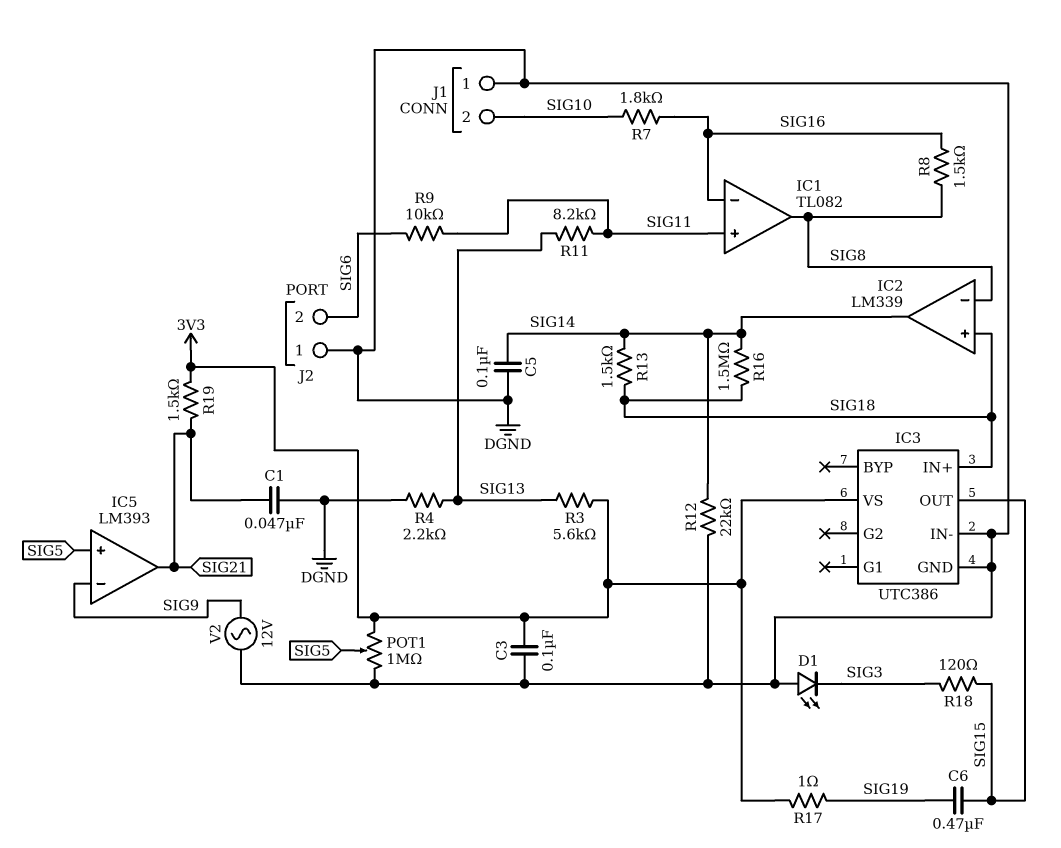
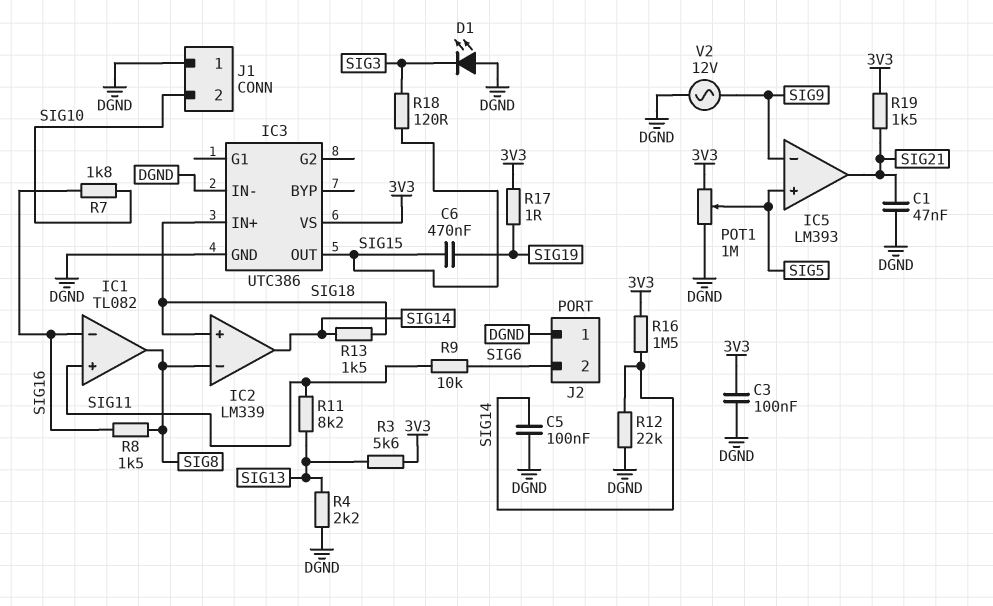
R16: 1.5M (SIG14, SIG18) -> 1.5M (3V3, SIG14)

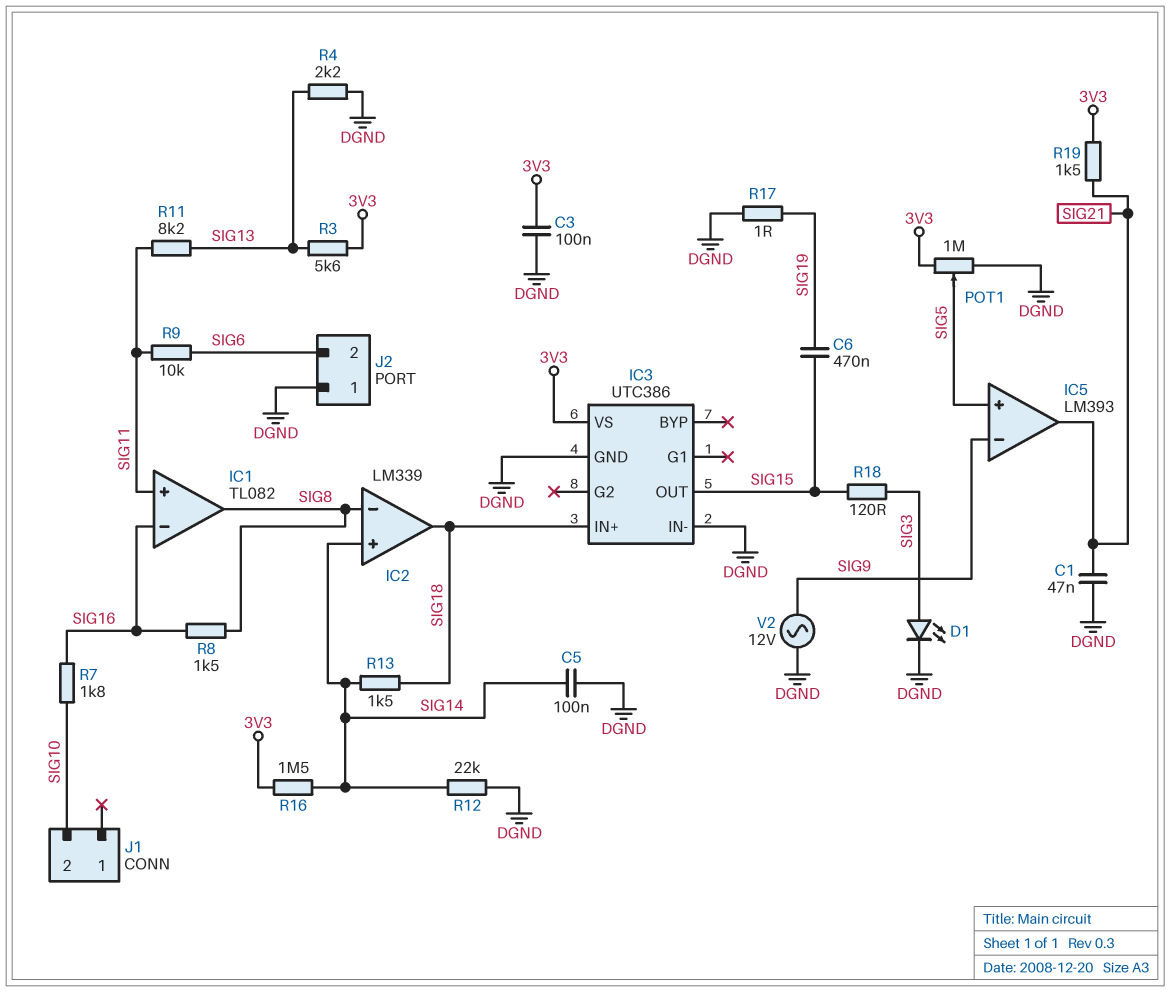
D1: LED (A DGND, K SIG3) -> LED (A SIG3, K DGND)
IC2 pin in+: SIG18 -> SIG14
IC2 pin out: SIG14 -> SIG18
J1 pin 1: DGND -> none
R17: 1 (3V3, SIG19) -> 1 (DGND, SIG19)

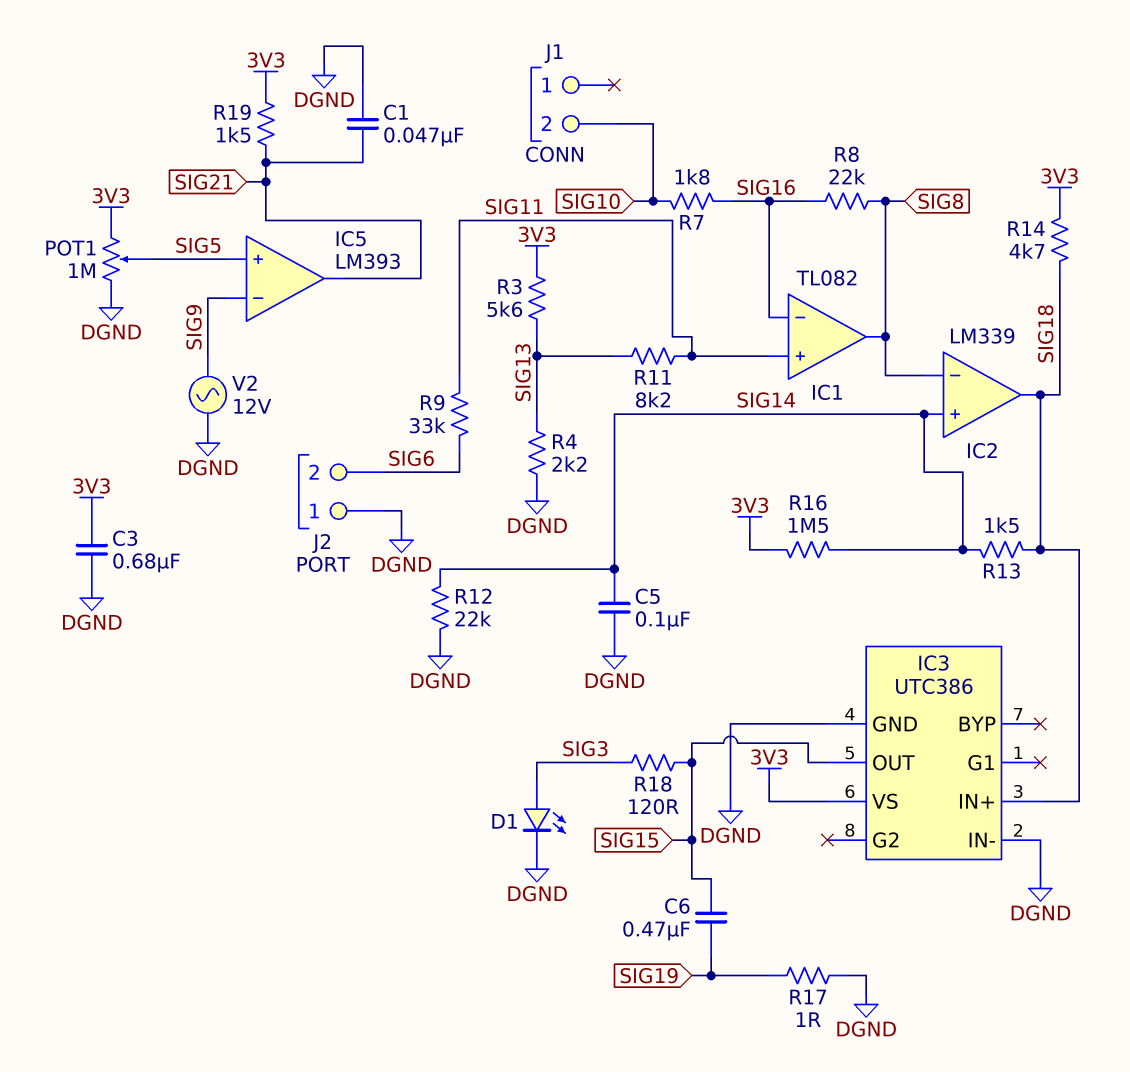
C3: 100nF (3V3, DGND) -> 680nF (3V3, DGND)
R8: 1.5k (SIG8, SIG16) -> 22k (SIG8, SIG16)
R9: 10k (SIG6, SIG11) -> 33k (SIG6, SIG11)
R14: none -> 4.7k (3V3, SIG18)

